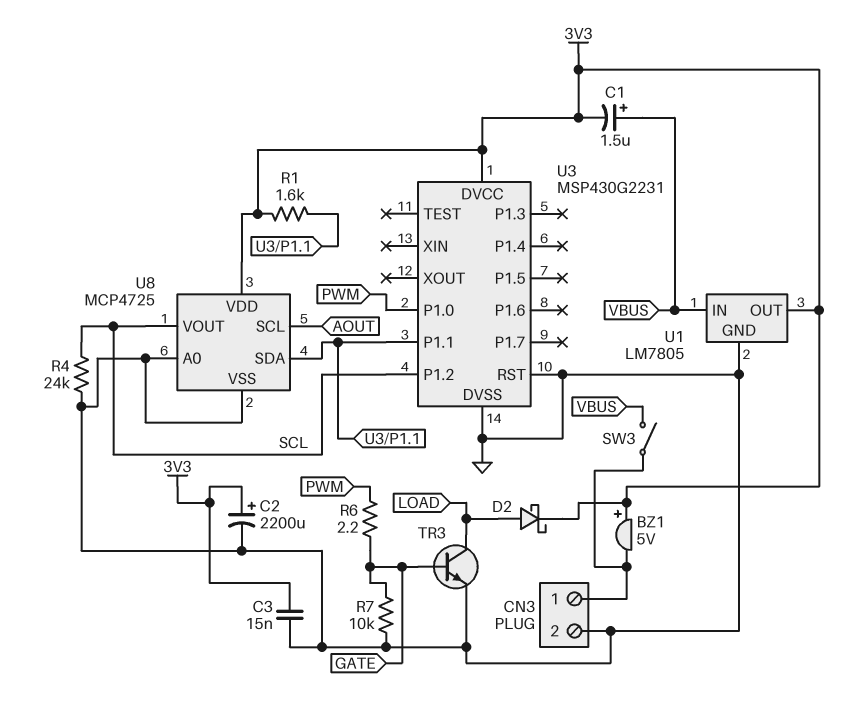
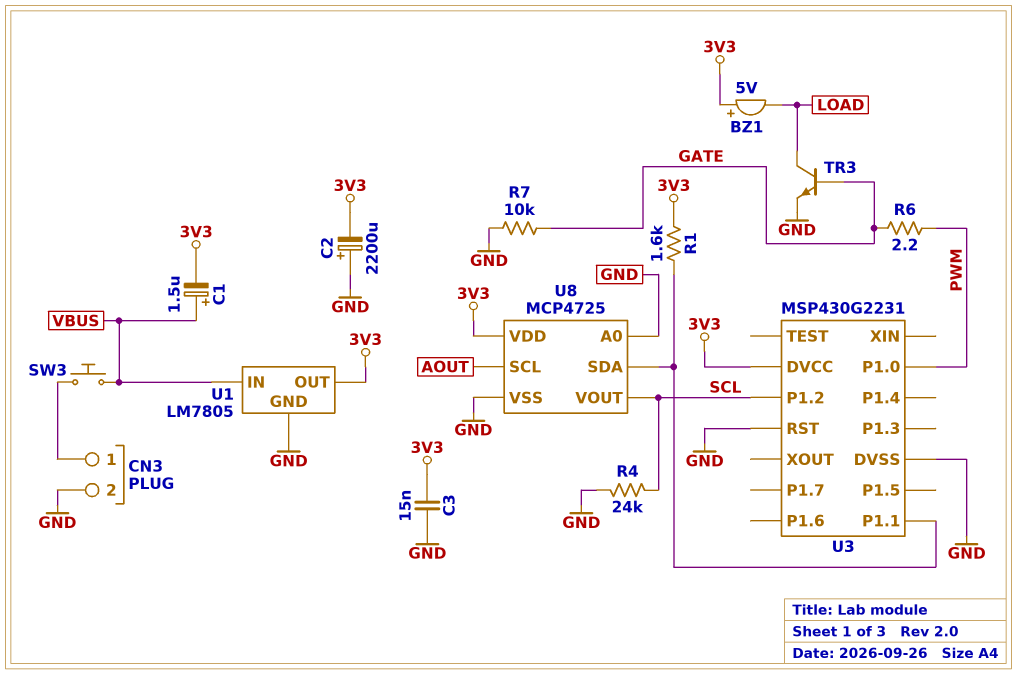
BZ1: buzzer 5V (plus 3V3, minus CN3/1) -> buzzer 5V (plus 3V3, minus LOAD)
C2: 2200uF (plus 3V3, minus GND) -> 2200uF (plus GND, minus 3V3)
D2: schottky (A LOAD, K 3V3) -> none
SW3: switch (CN3/1, VBUS) -> button (CN3/1, VBUS)

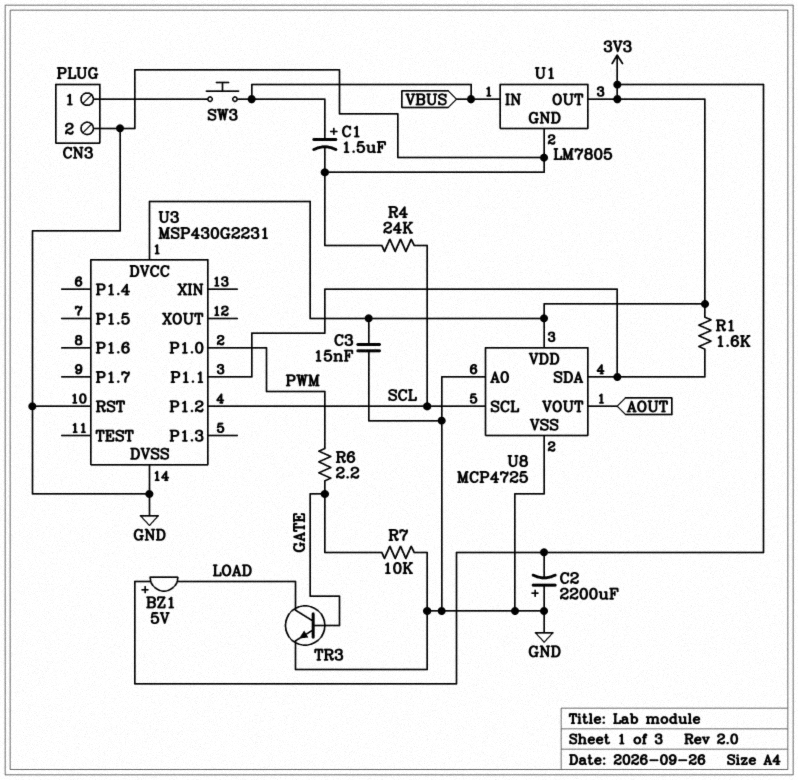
C1: 1.5uF (plus VBUS, minus 3V3) -> 1.5uF (plus VBUS, minus GND)
U8 pin SCL: AOUT -> SCL
U8 pin VOUT: SCL -> AOUT

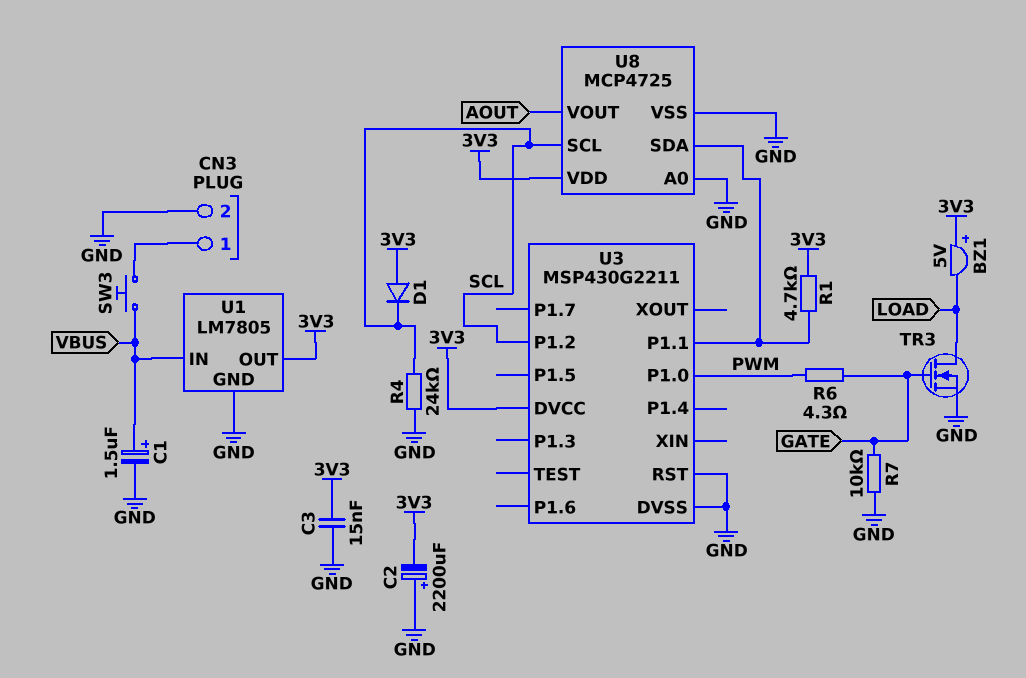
D1: none -> diode (A 3V3, K SCL)
R1: 1.6k (3V3, U3/P1.1) -> 4.7k (3V3, U3/P1.1)
R6: 2.2 (GATE, PWM) -> 4.3 (GATE, PWM)
TR3: NPN (B GATE, C LOAD, E GND) -> NMOS (G GATE, D LOAD, S GND)
U3: MSP430G2231 -> MSP430G2211

